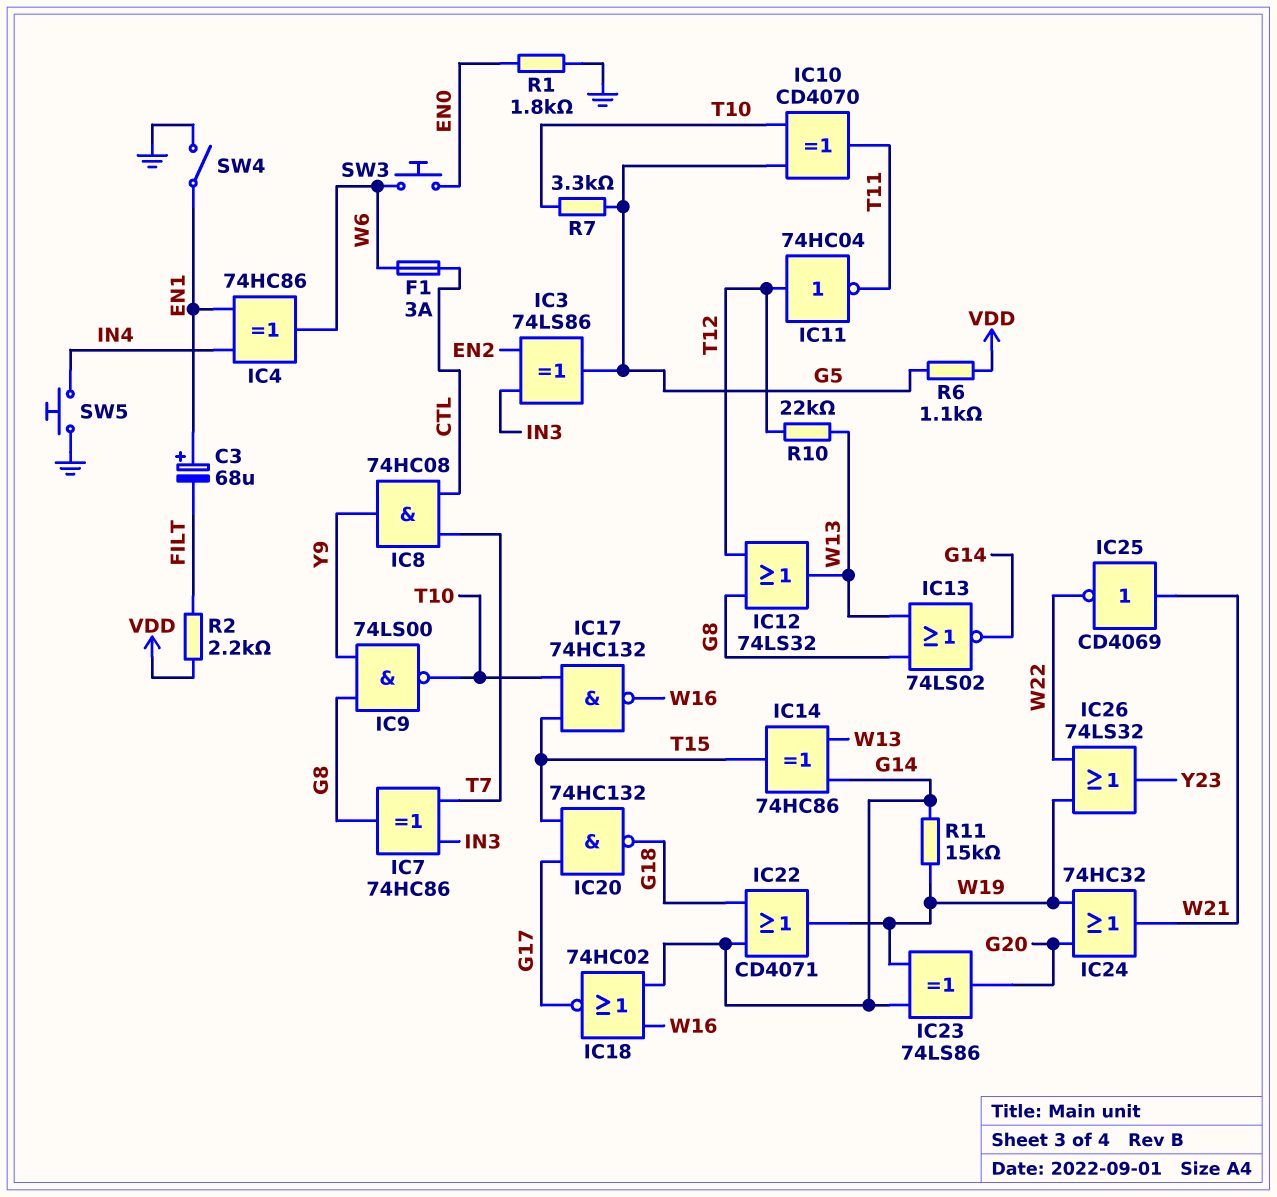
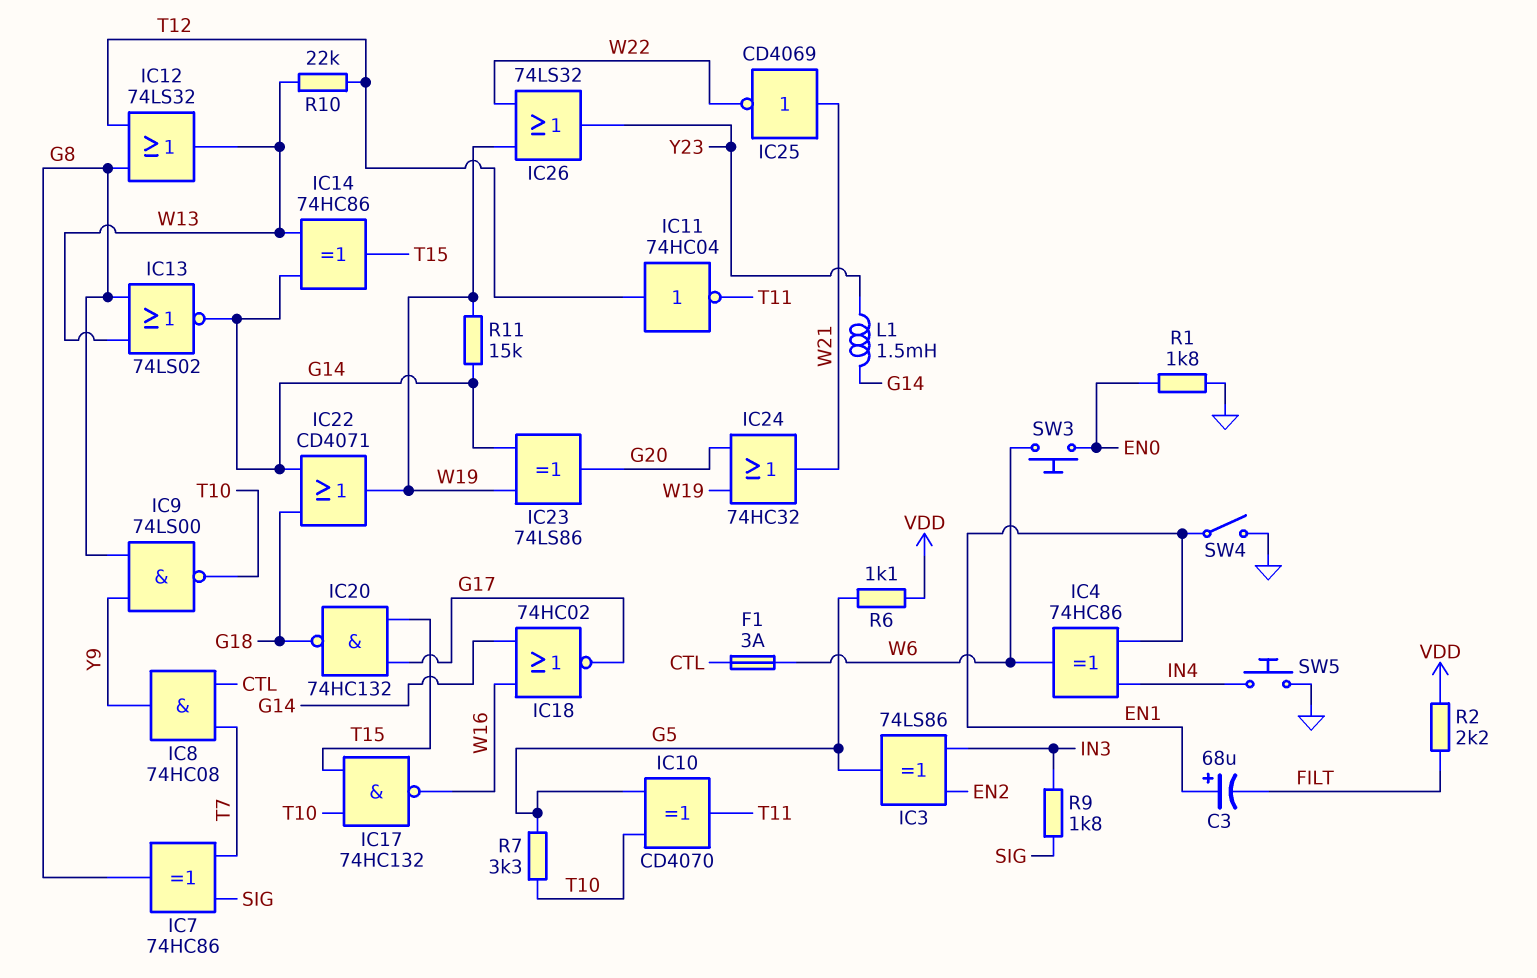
IC7: XOR 74HC86 (in IN3, in T7, out G8) -> XOR 74HC86 (in SIG, in T7, out G8)
L1: none -> 1.5mH (G14, Y23)
R9: none -> 1.8k (IN3, SIG)

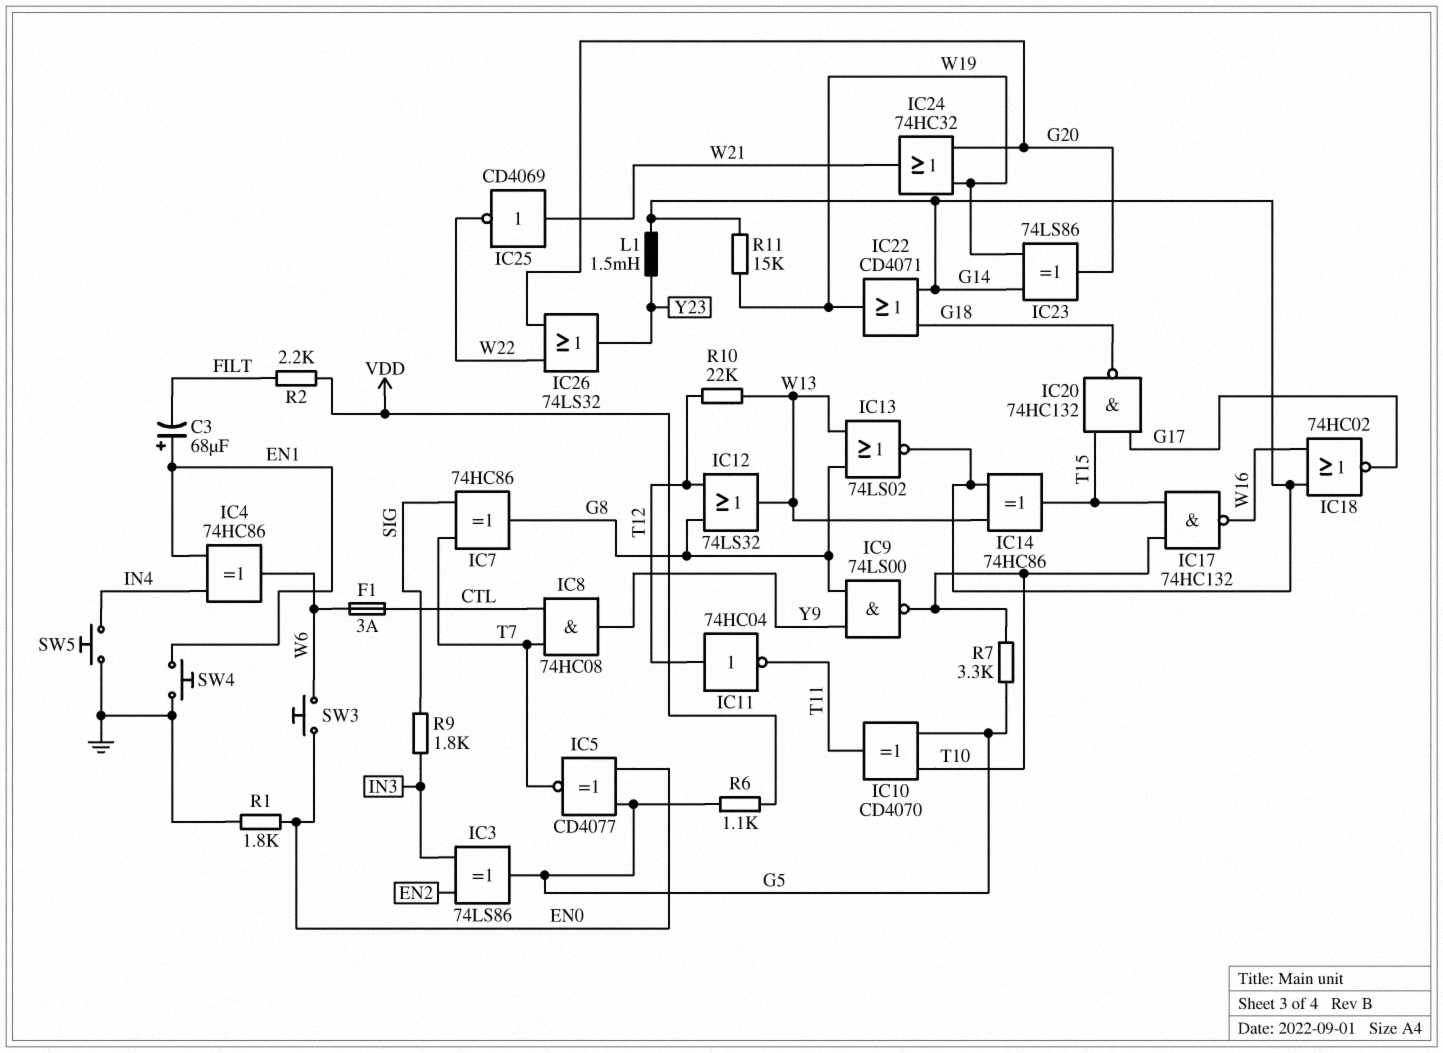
IC5: none -> XNOR CD4077 (in EN0, in G5, out T7)
IC26: OR 74LS32 (in W19, in W22, out Y23) -> OR 74LS32 (in G20, in W22, out Y23)
SW4: switch (EN1, GND) -> button (EN1, GND)

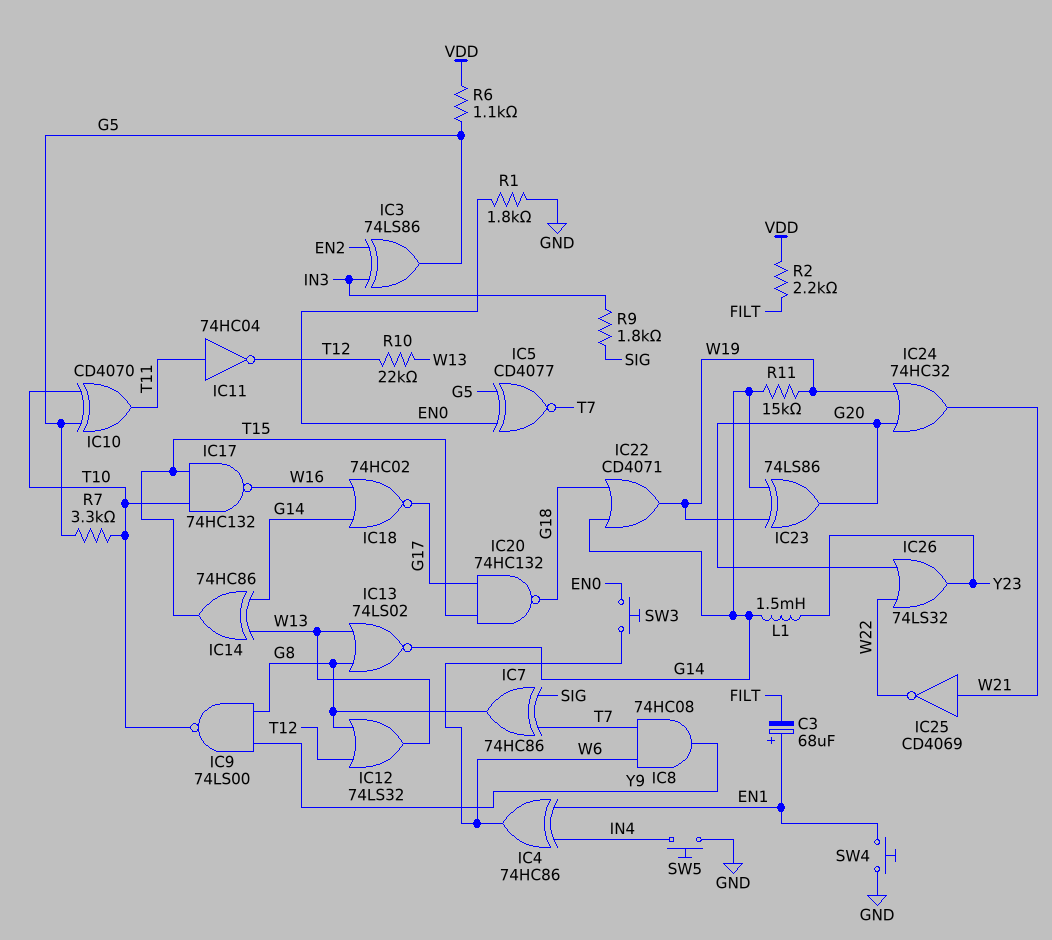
F1: 3A (CTL, W6) -> none
IC8: AND 74HC08 (in CTL, in T7, out Y9) -> AND 74HC08 (in T7, in W6, out Y9)
IC11: NOT 74HC04 (in T12, out T11) -> NOT 74HC04 (in T11, out T12)

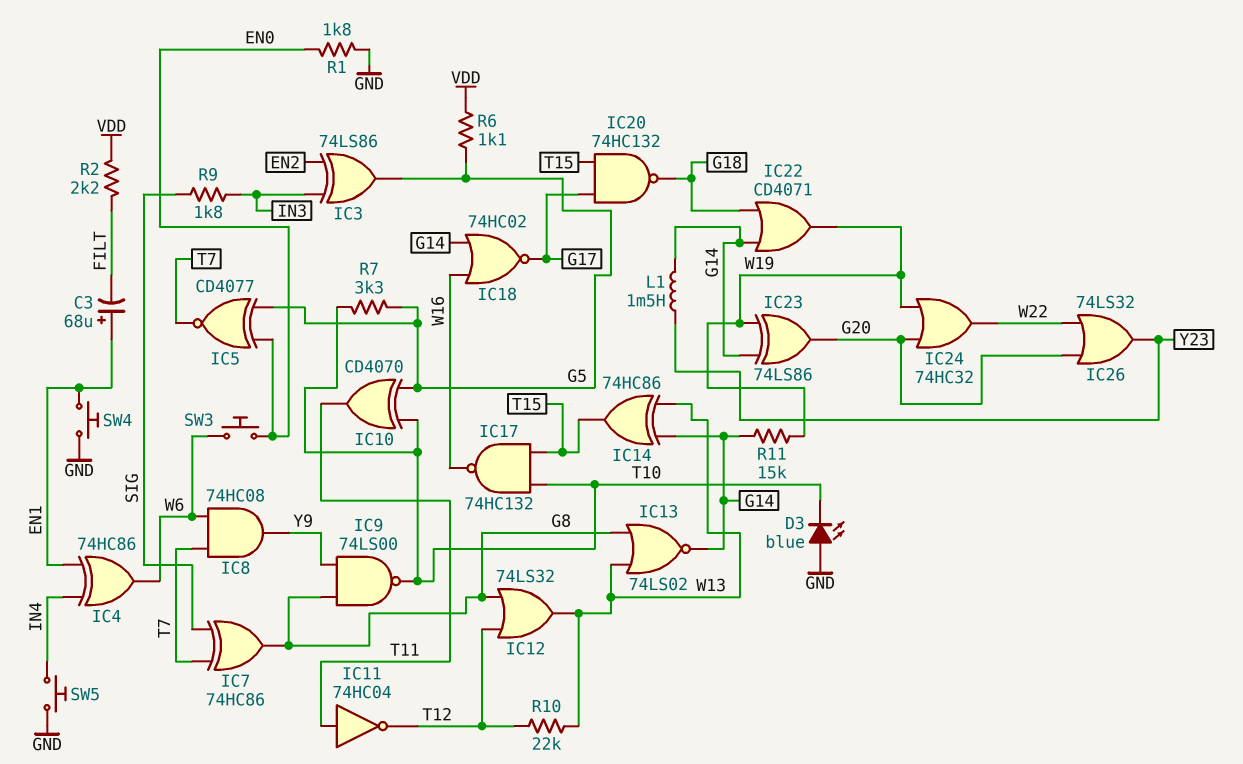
D3: none -> LED blue (A GND, K T10)
IC24: OR 74HC32 (in G20, in W19, out W21) -> OR 74HC32 (in G20, in W19, out W22)
IC25: NOT CD4069 (in W21, out W22) -> none

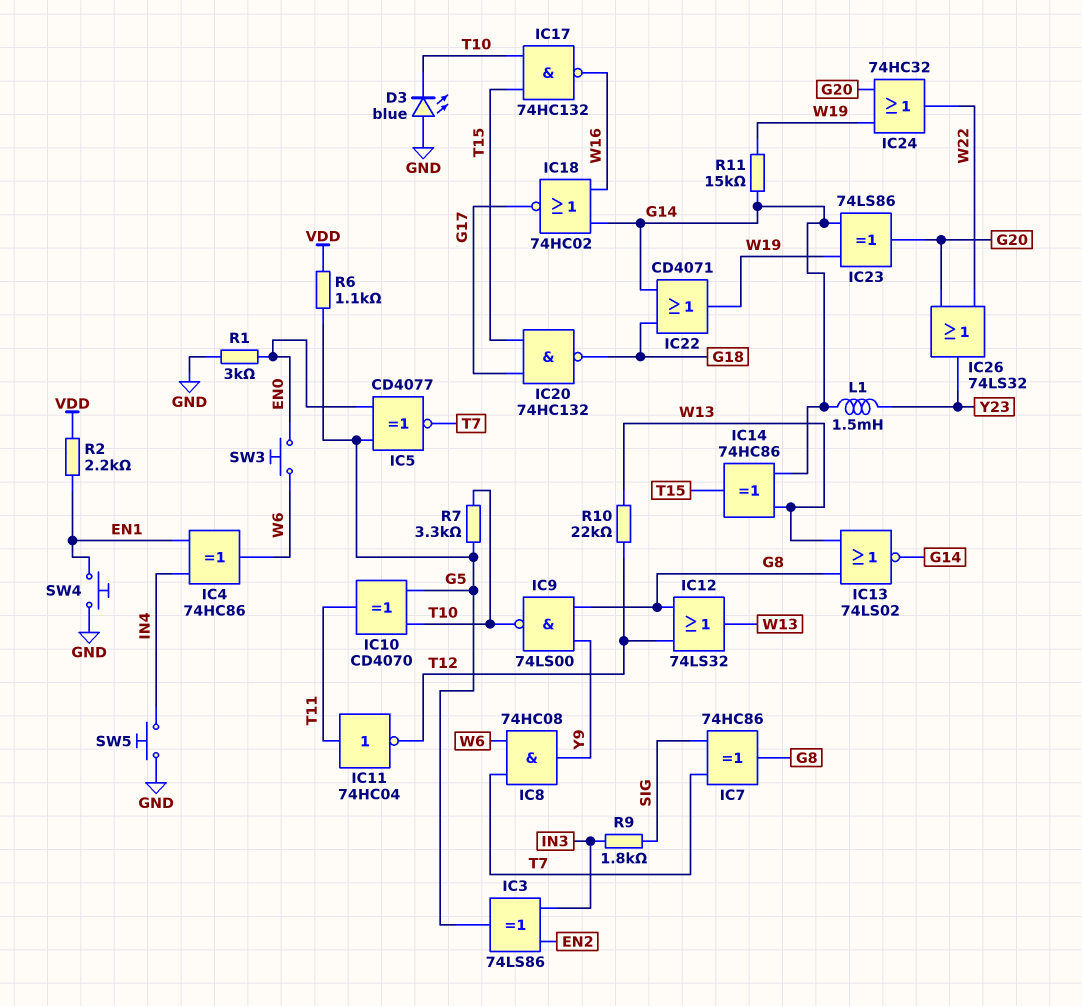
C3: 68uF (plus EN1, minus FILT) -> none
R1: 1.8k (EN0, GND) -> 3k (EN0, GND)
R2: 2.2k (FILT, VDD) -> 2.2k (EN1, VDD)

